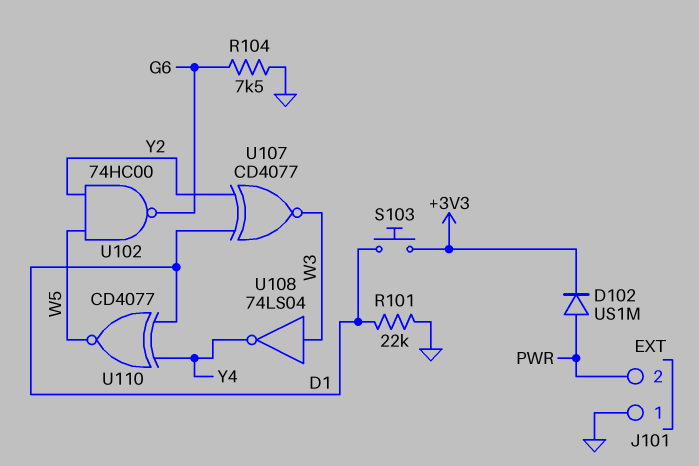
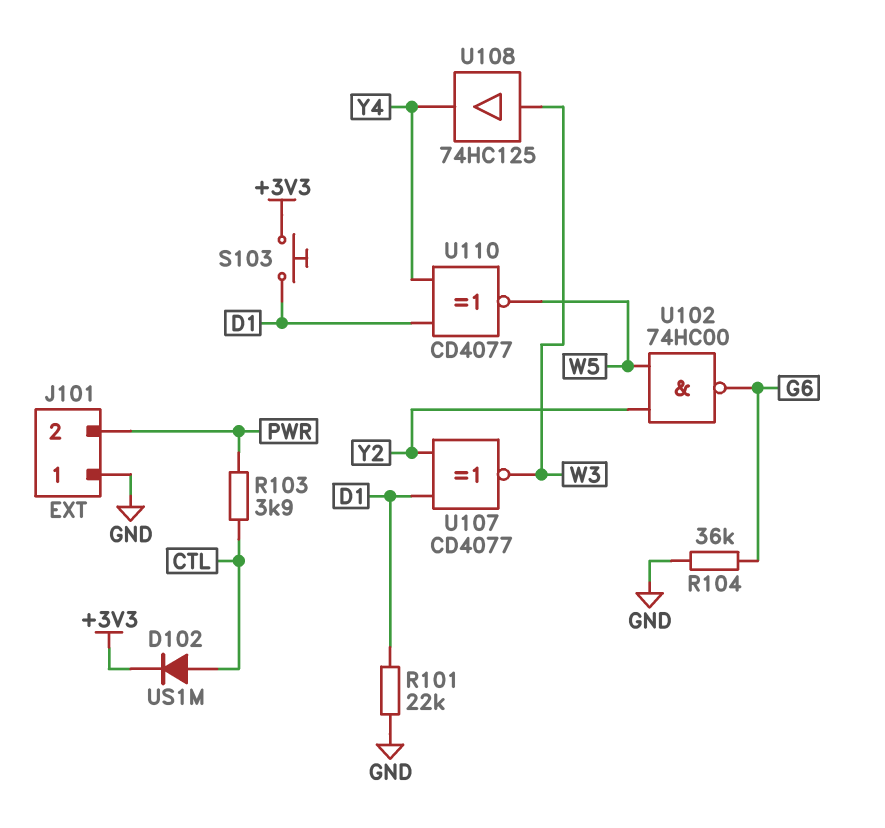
D102: diode US1M (A PWR, K +3V3) -> diode US1M (A CTL, K +3V3)
R103: none -> 3.9k (CTL, PWR)
R104: 7.5k (G6, GND) -> 36k (G6, GND)
U108: NOT 74LS04 (in W3, out Y4) -> buffer 74HC125 (in W3, out Y4)

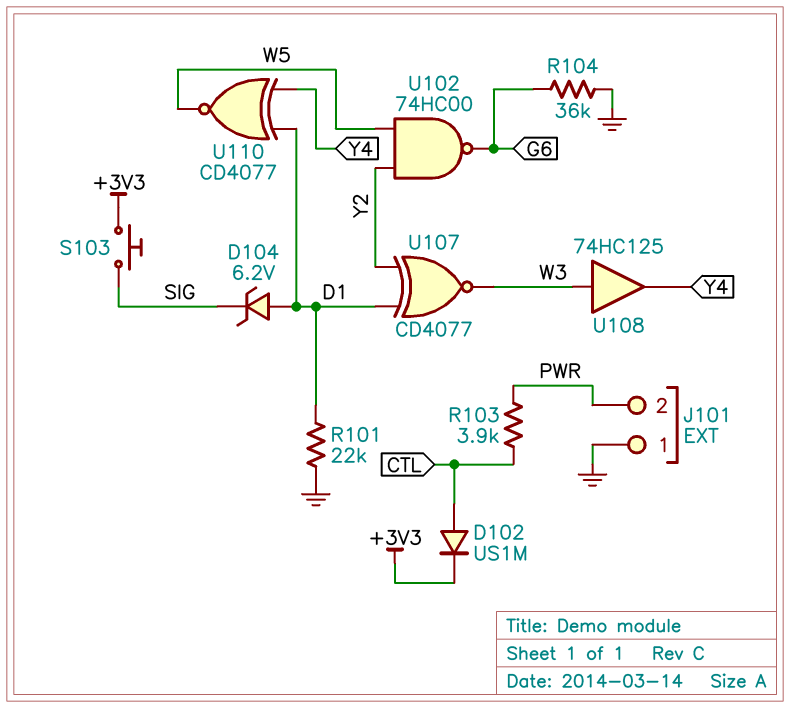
D104: none -> zener 6.2V (A D1, K SIG)
S103: button (+3V3, D1) -> button (+3V3, SIG)

